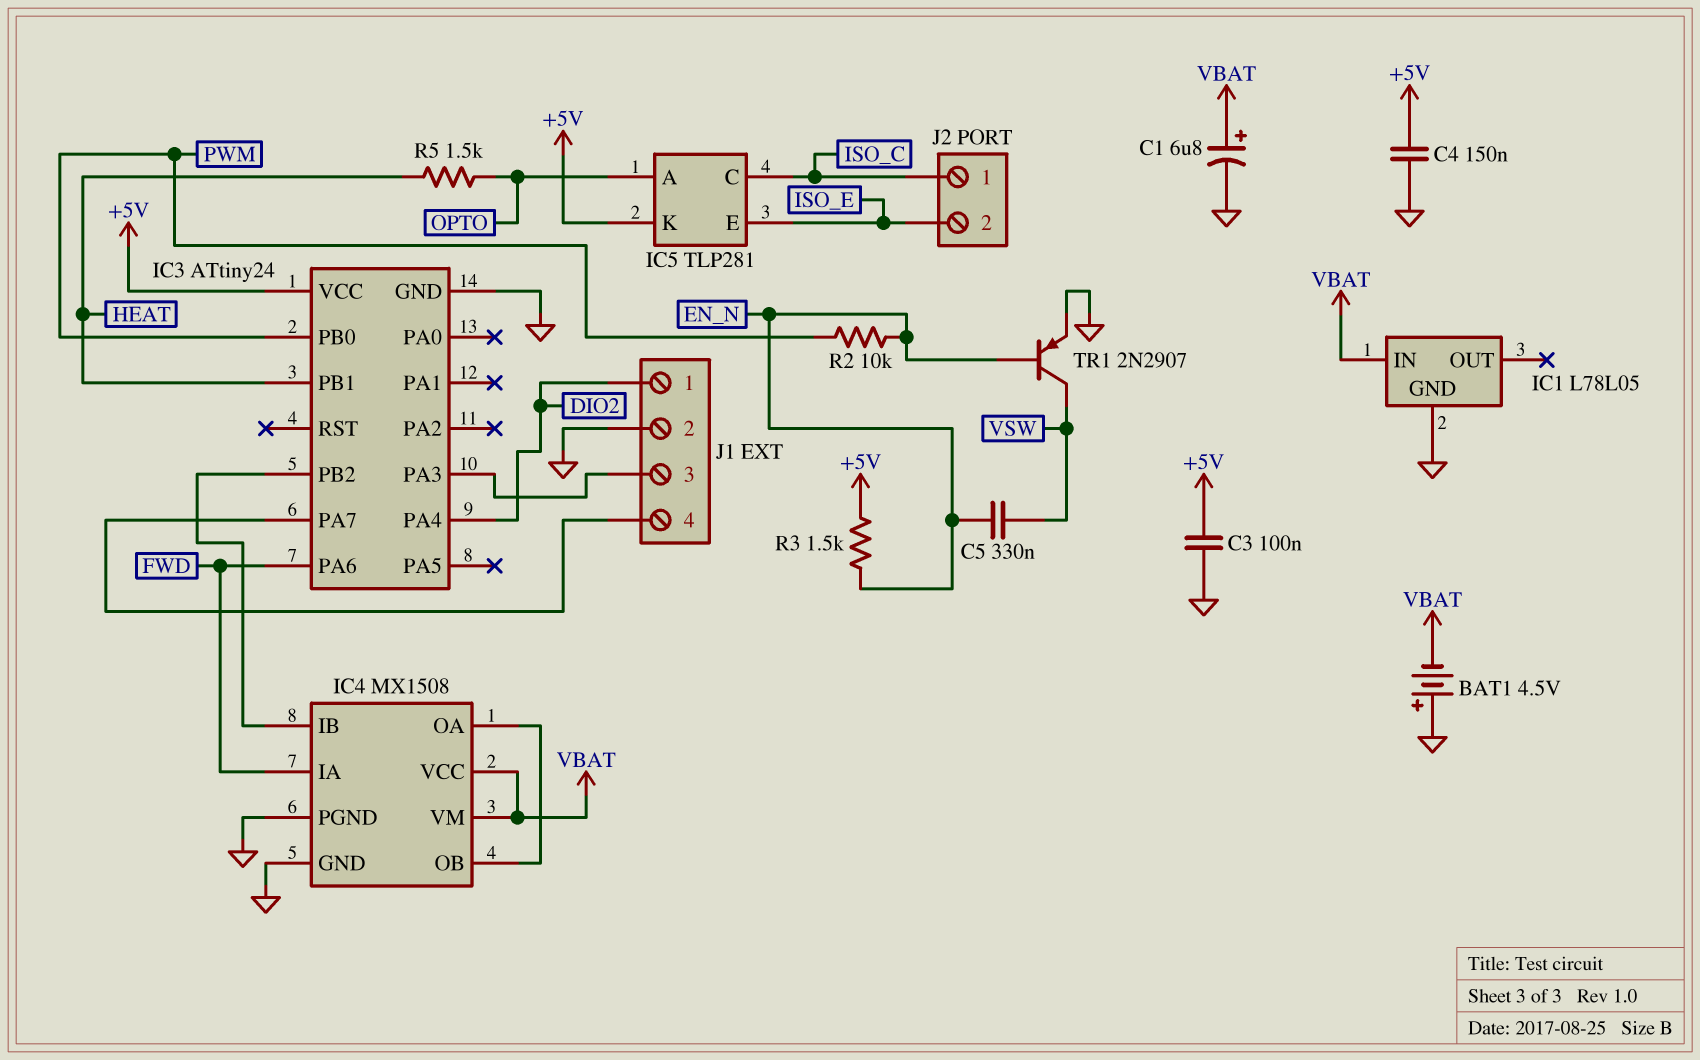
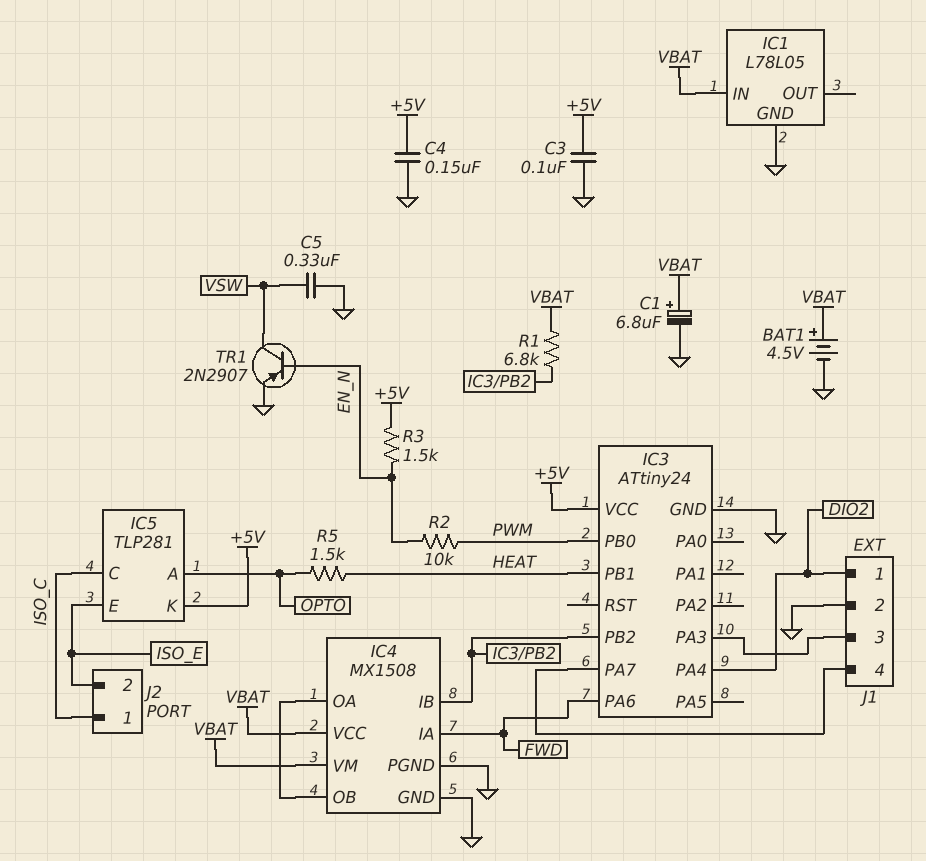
BAT1: 4.5V (plus GND, minus VBAT) -> 4.5V (plus VBAT, minus GND)
C5: 330nF (EN_N, VSW) -> 330nF (GND, VSW)
R1: none -> 6.8k (IC3/PB2, VBAT)

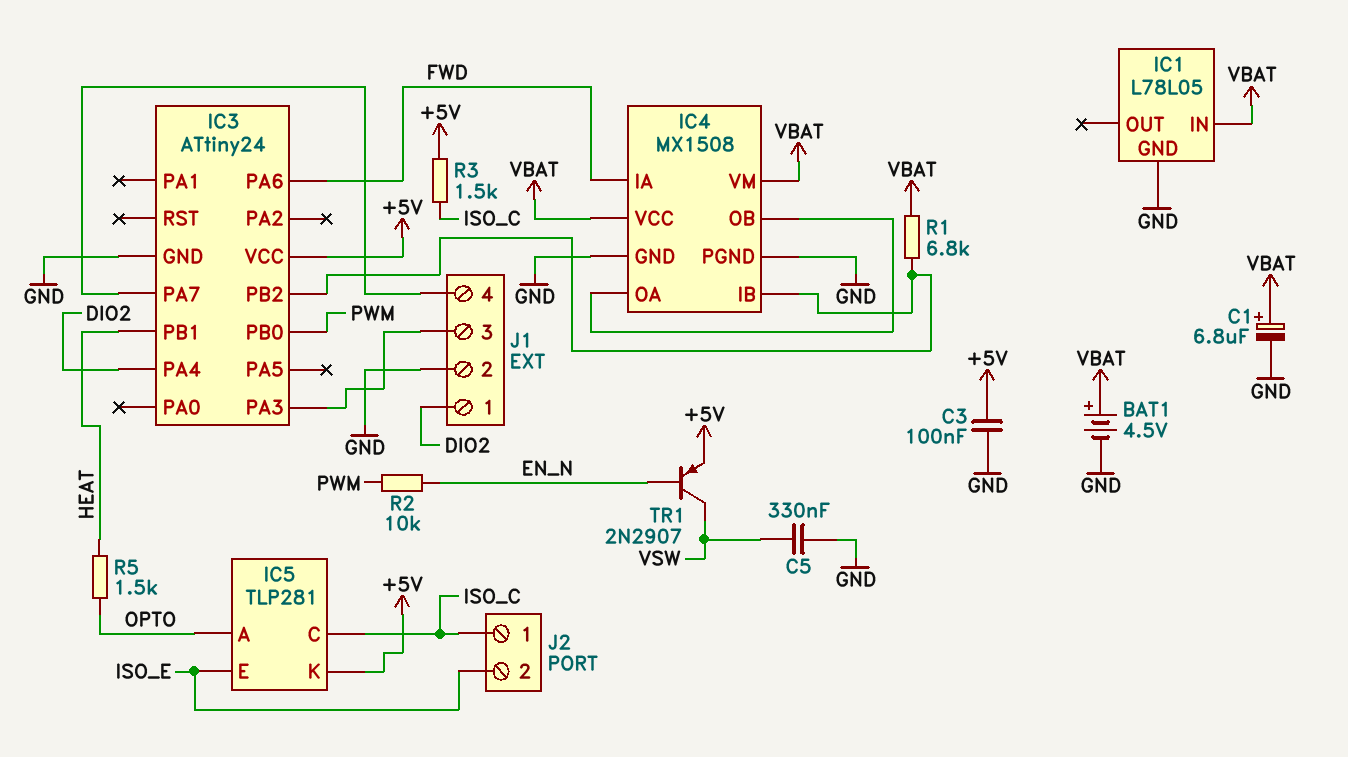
C4: 150nF (+5V, GND) -> none
R3: 1.5k (+5V, EN_N) -> 1.5k (+5V, ISO_C)
TR1: PNP 2N2907 (B EN_N, C VSW, E GND) -> PNP 2N2907 (B EN_N, C VSW, E +5V)

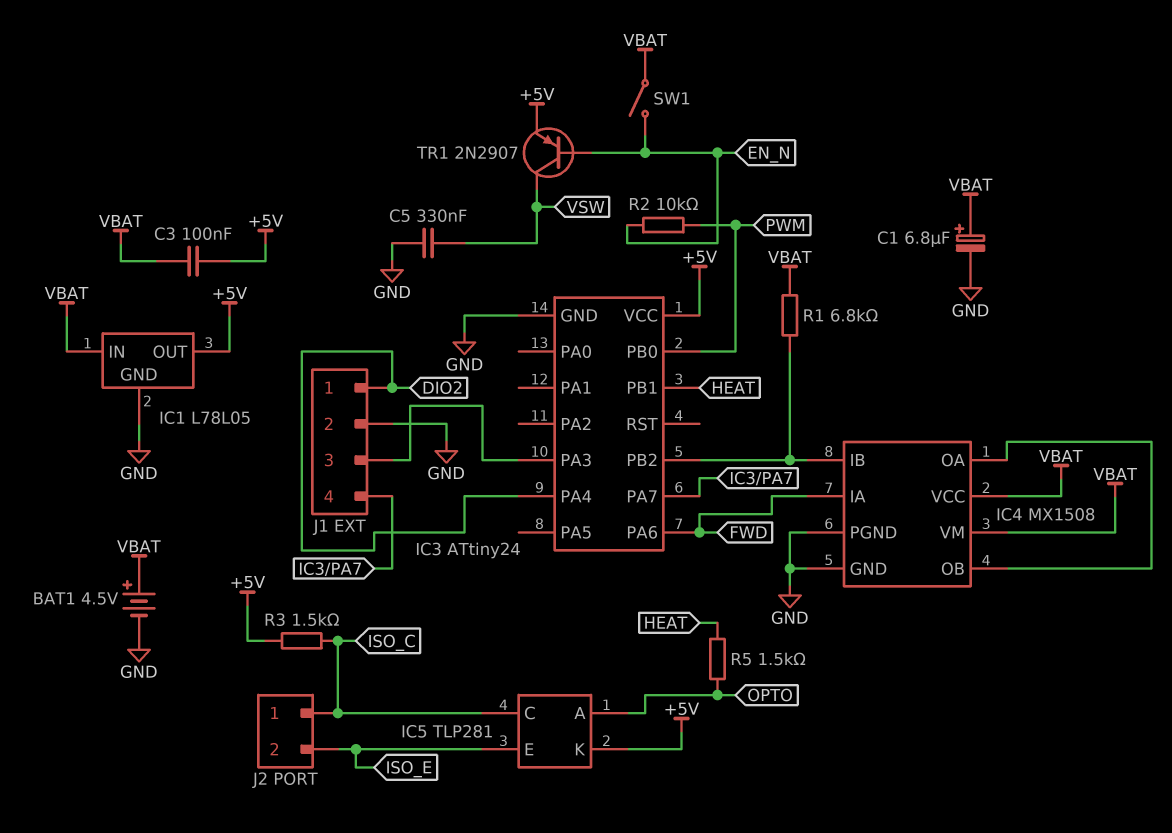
C3: 100nF (+5V, GND) -> 100nF (+5V, VBAT)
IC1 pin OUT: none -> +5V
SW1: none -> switch (EN_N, VBAT)

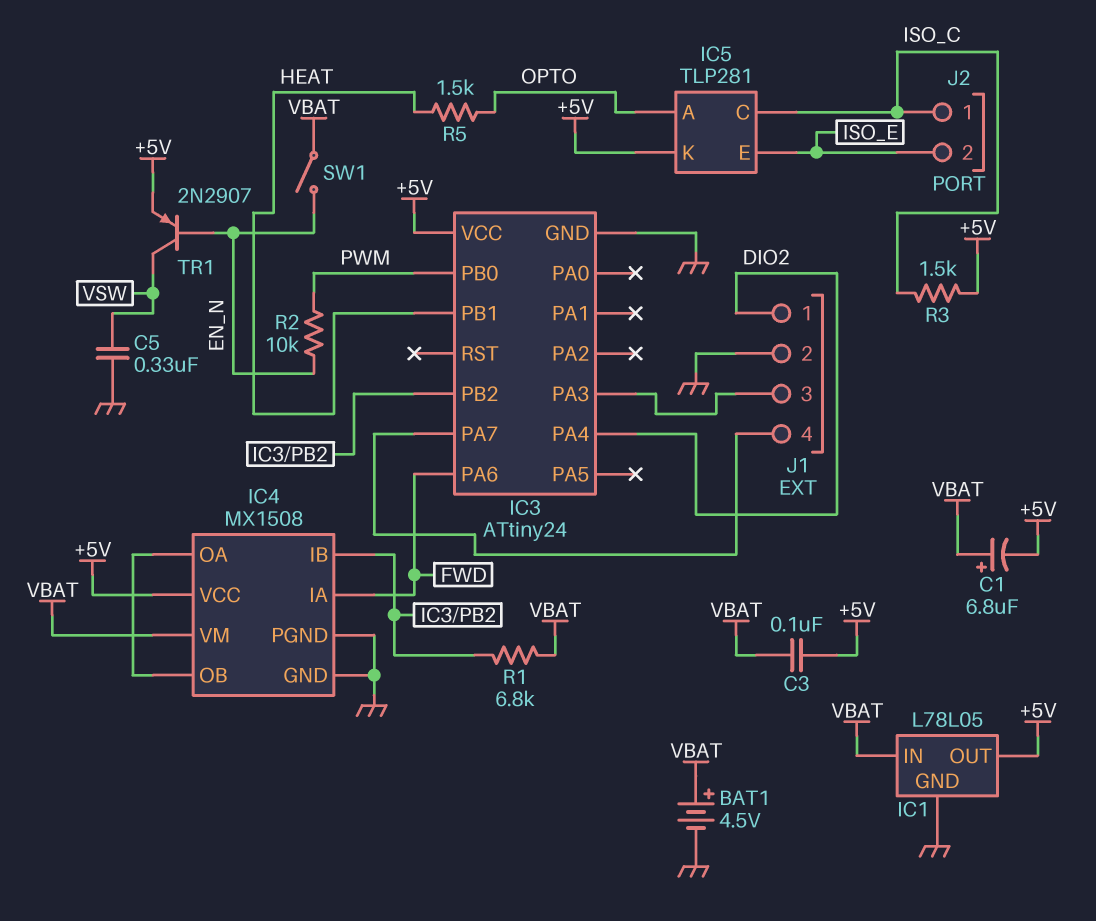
C1: 6.8uF (plus VBAT, minus GND) -> 6.8uF (plus VBAT, minus +5V)
IC4 pin VCC: VBAT -> +5V

